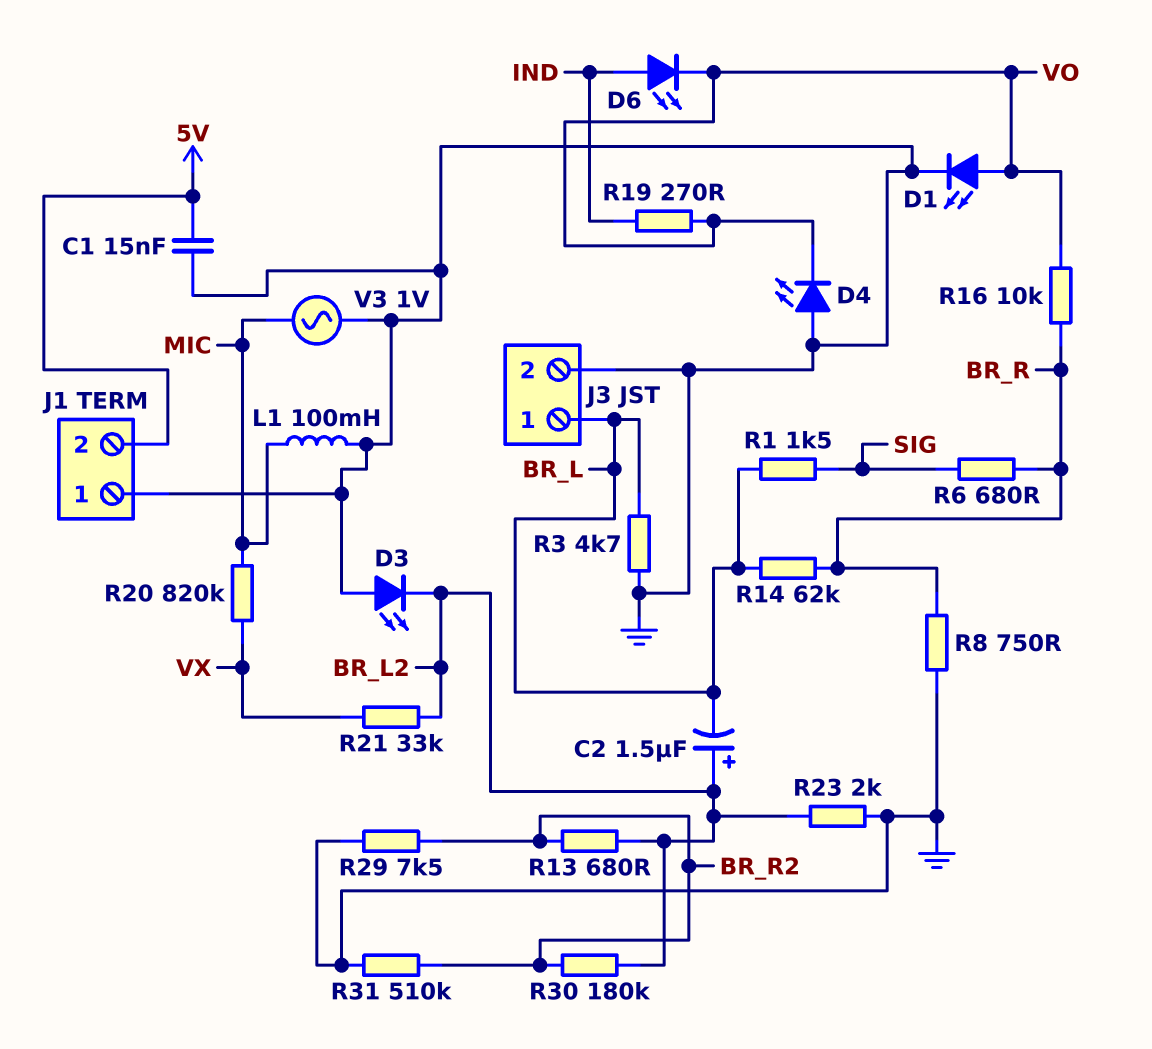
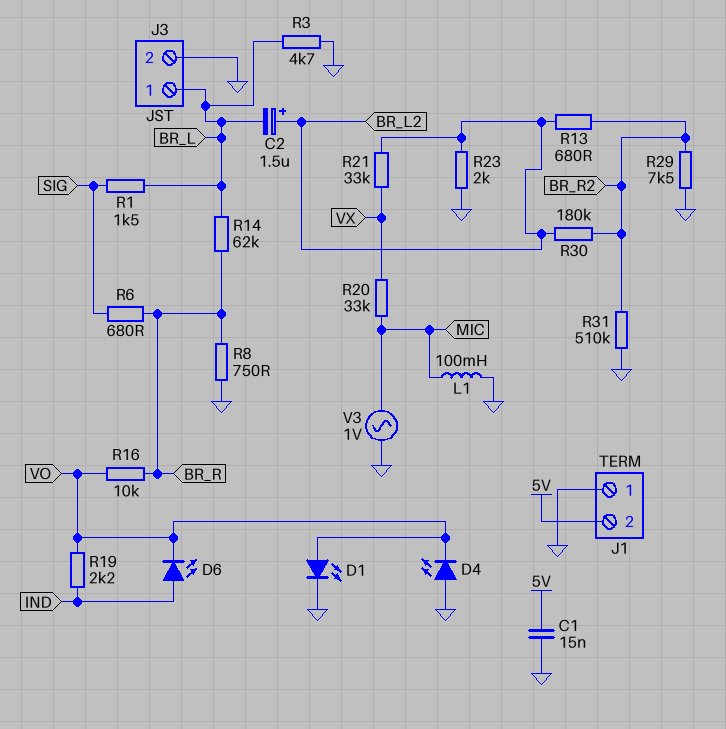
D3: LED (A GND, K BR_L2) -> none
R19: 270 (IND, VO) -> 2.2k (IND, VO)
R20: 820k (MIC, VX) -> 33k (MIC, VX)

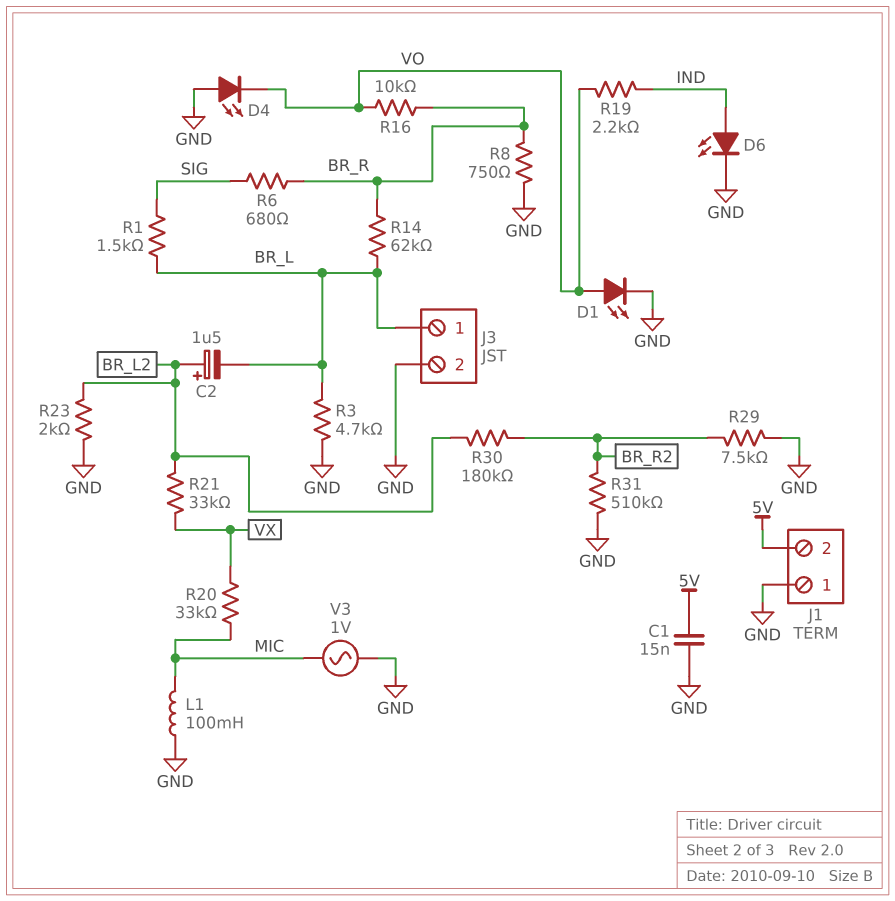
D6: LED (A IND, K VO) -> LED (A IND, K GND)
R13: 680 (BR_L2, BR_R2) -> none

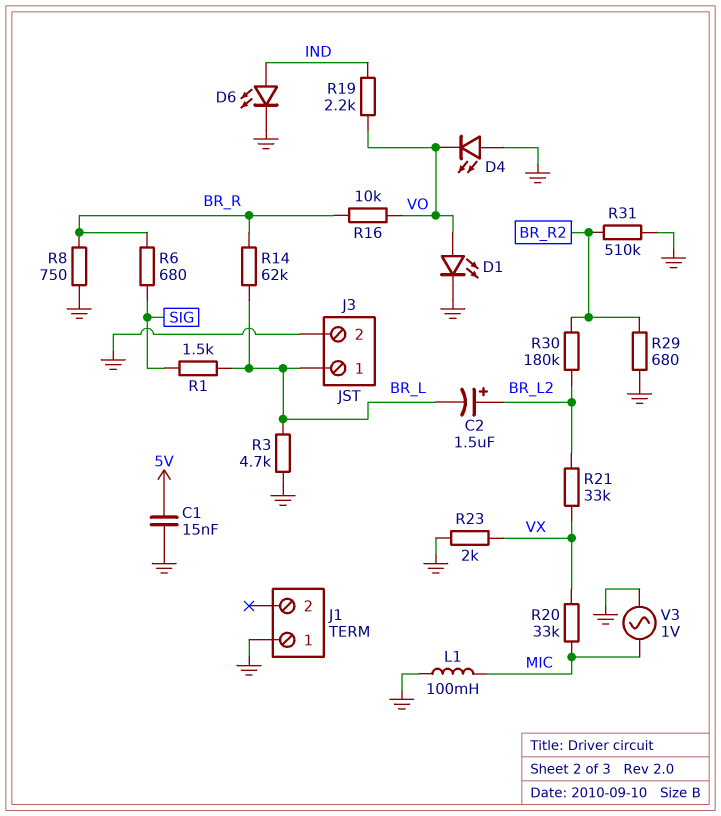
J1 pin 2: 5V -> none
R23: 2k (BR_L2, GND) -> 2k (GND, VX)
R29: 7.5k (BR_R2, GND) -> 680 (BR_R2, GND)

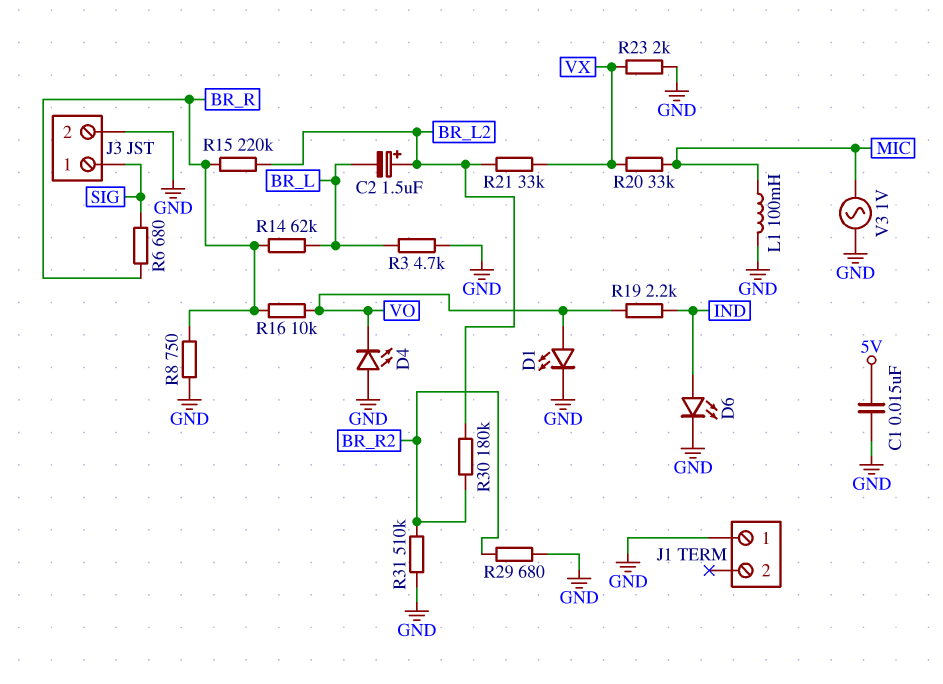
J3 pin 1: BR_L -> SIG
R1: 1.5k (BR_L, SIG) -> none
R15: none -> 220k (BR_L2, BR_R)

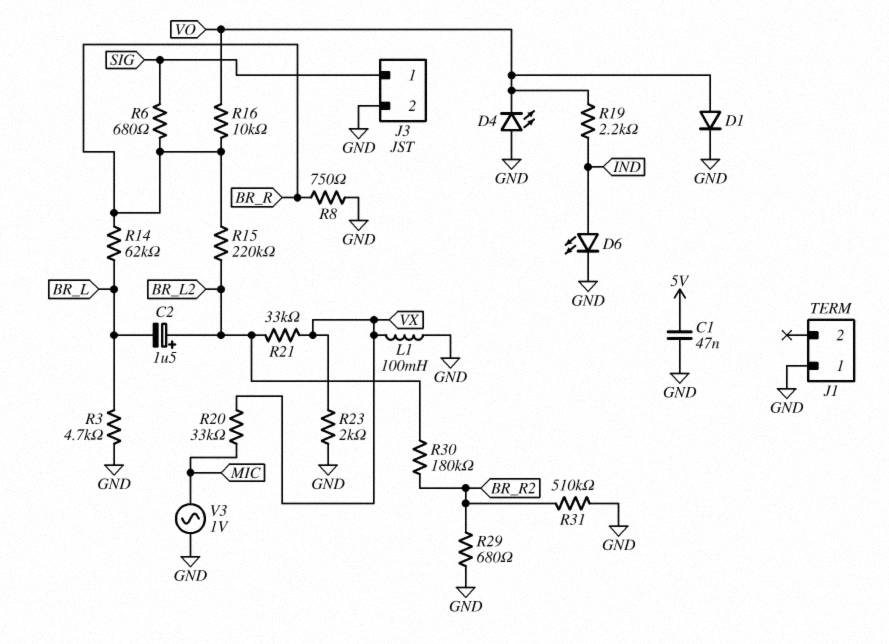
C1: 15nF (5V, GND) -> 47nF (5V, GND)
D1: LED (A VO, K GND) -> diode (A VO, K GND)
L1: 100mH (GND, MIC) -> 100mH (GND, VX)

